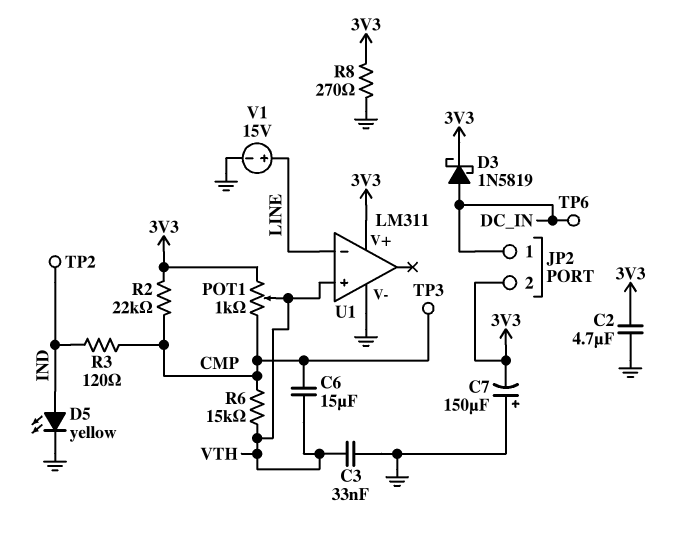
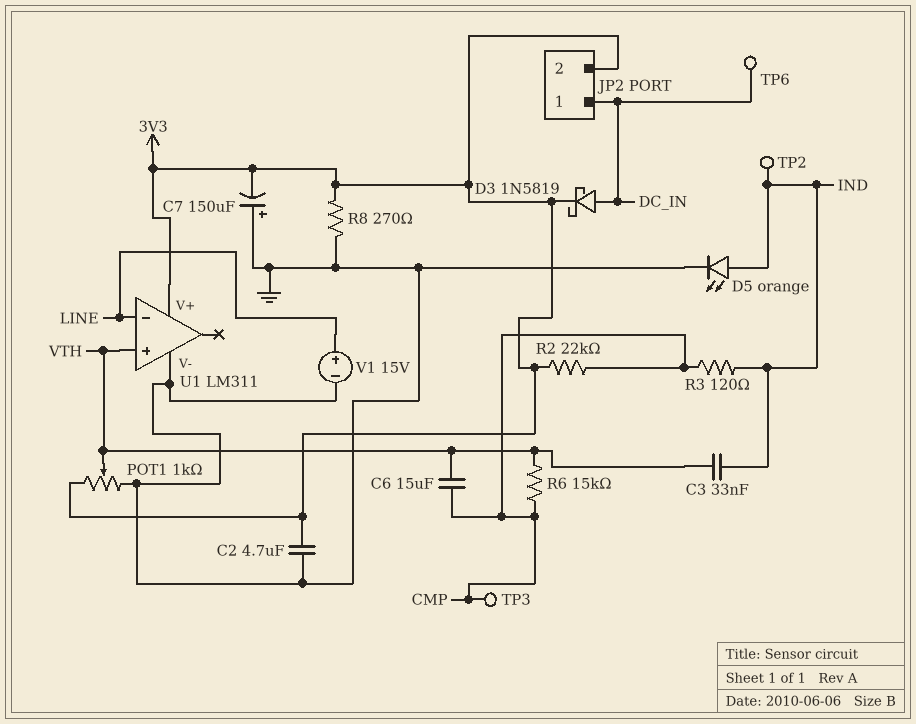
C3: 33nF (GND, VTH) -> 33nF (IND, VTH)
D5: LED yellow (A IND, K GND) -> LED orange (A IND, K GND)
POT1: 1k (3V3, CMP, wiper VTH) -> 1k (3V3, GND, wiper VTH)

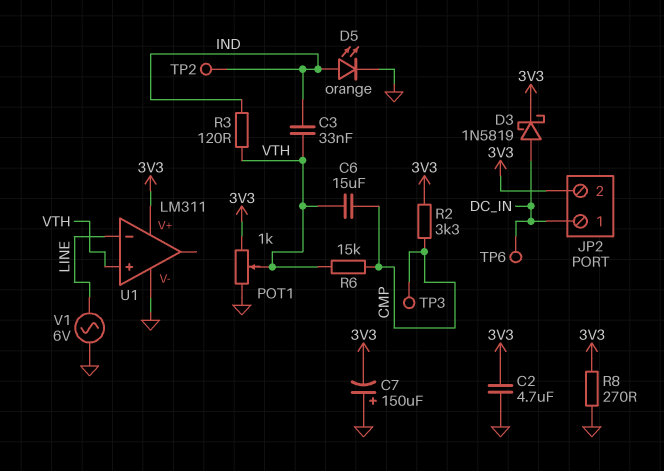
R2: 22k (3V3, CMP) -> 3.3k (3V3, CMP)
R3: 120 (CMP, IND) -> 120 (IND, VTH)
V1: 15V (plus LINE, minus GND) -> AC 6V (GND, LINE)

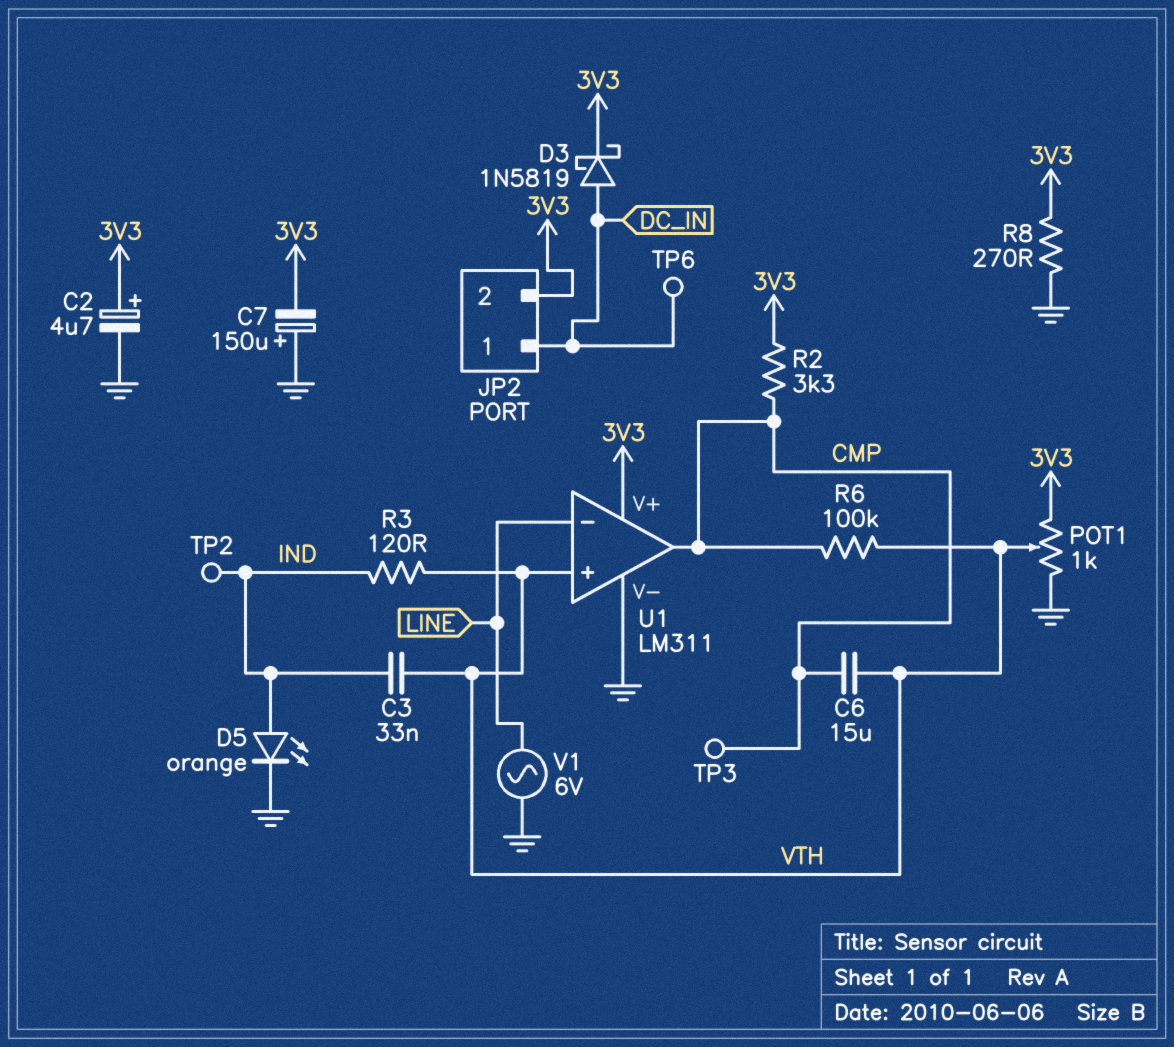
C2: 4.7uF (3V3, GND) -> 4.7uF (plus 3V3, minus GND)
R6: 15k (CMP, VTH) -> 100k (CMP, VTH)
U1 pin out: none -> CMP

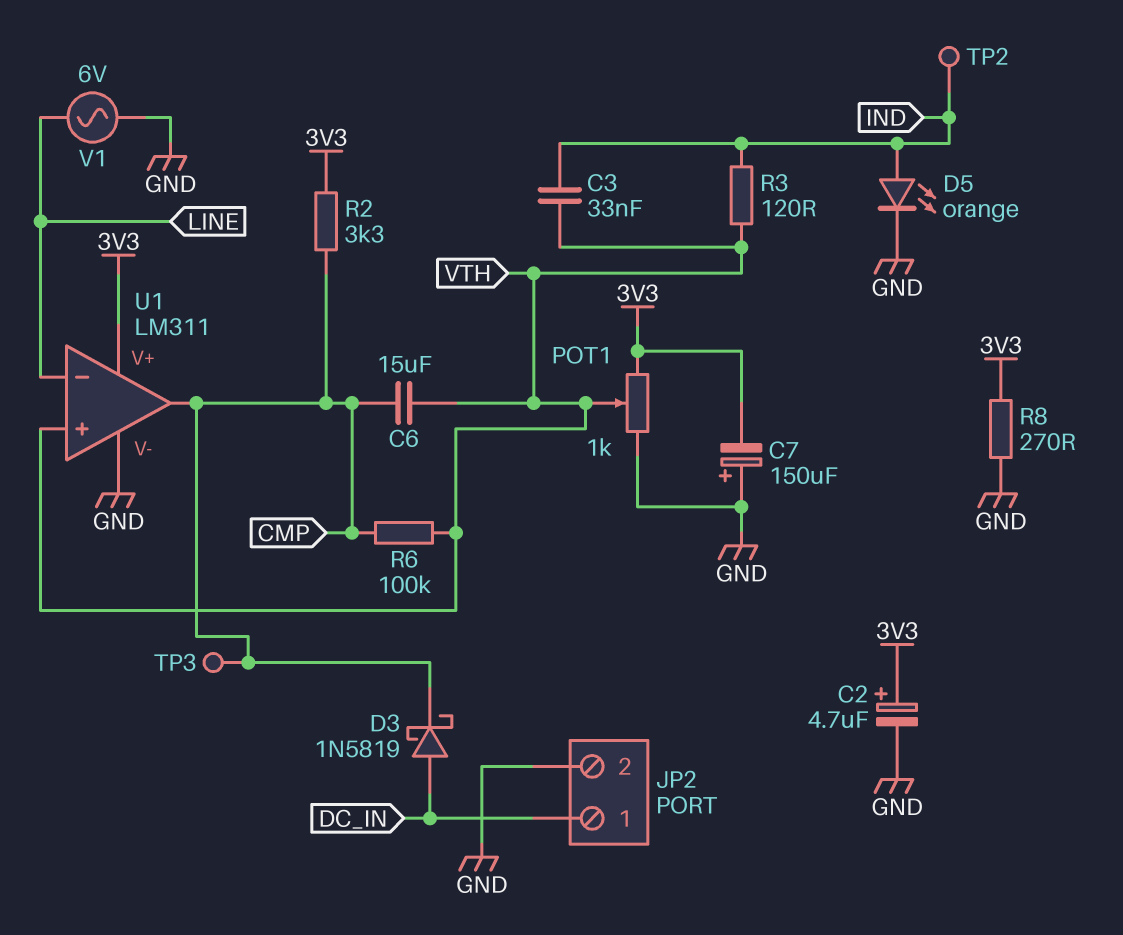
D3: schottky 1N5819 (A DC_IN, K 3V3) -> schottky 1N5819 (A DC_IN, K CMP)
JP2 pin 2: 3V3 -> GND
TP6: test point (DC_IN) -> none

